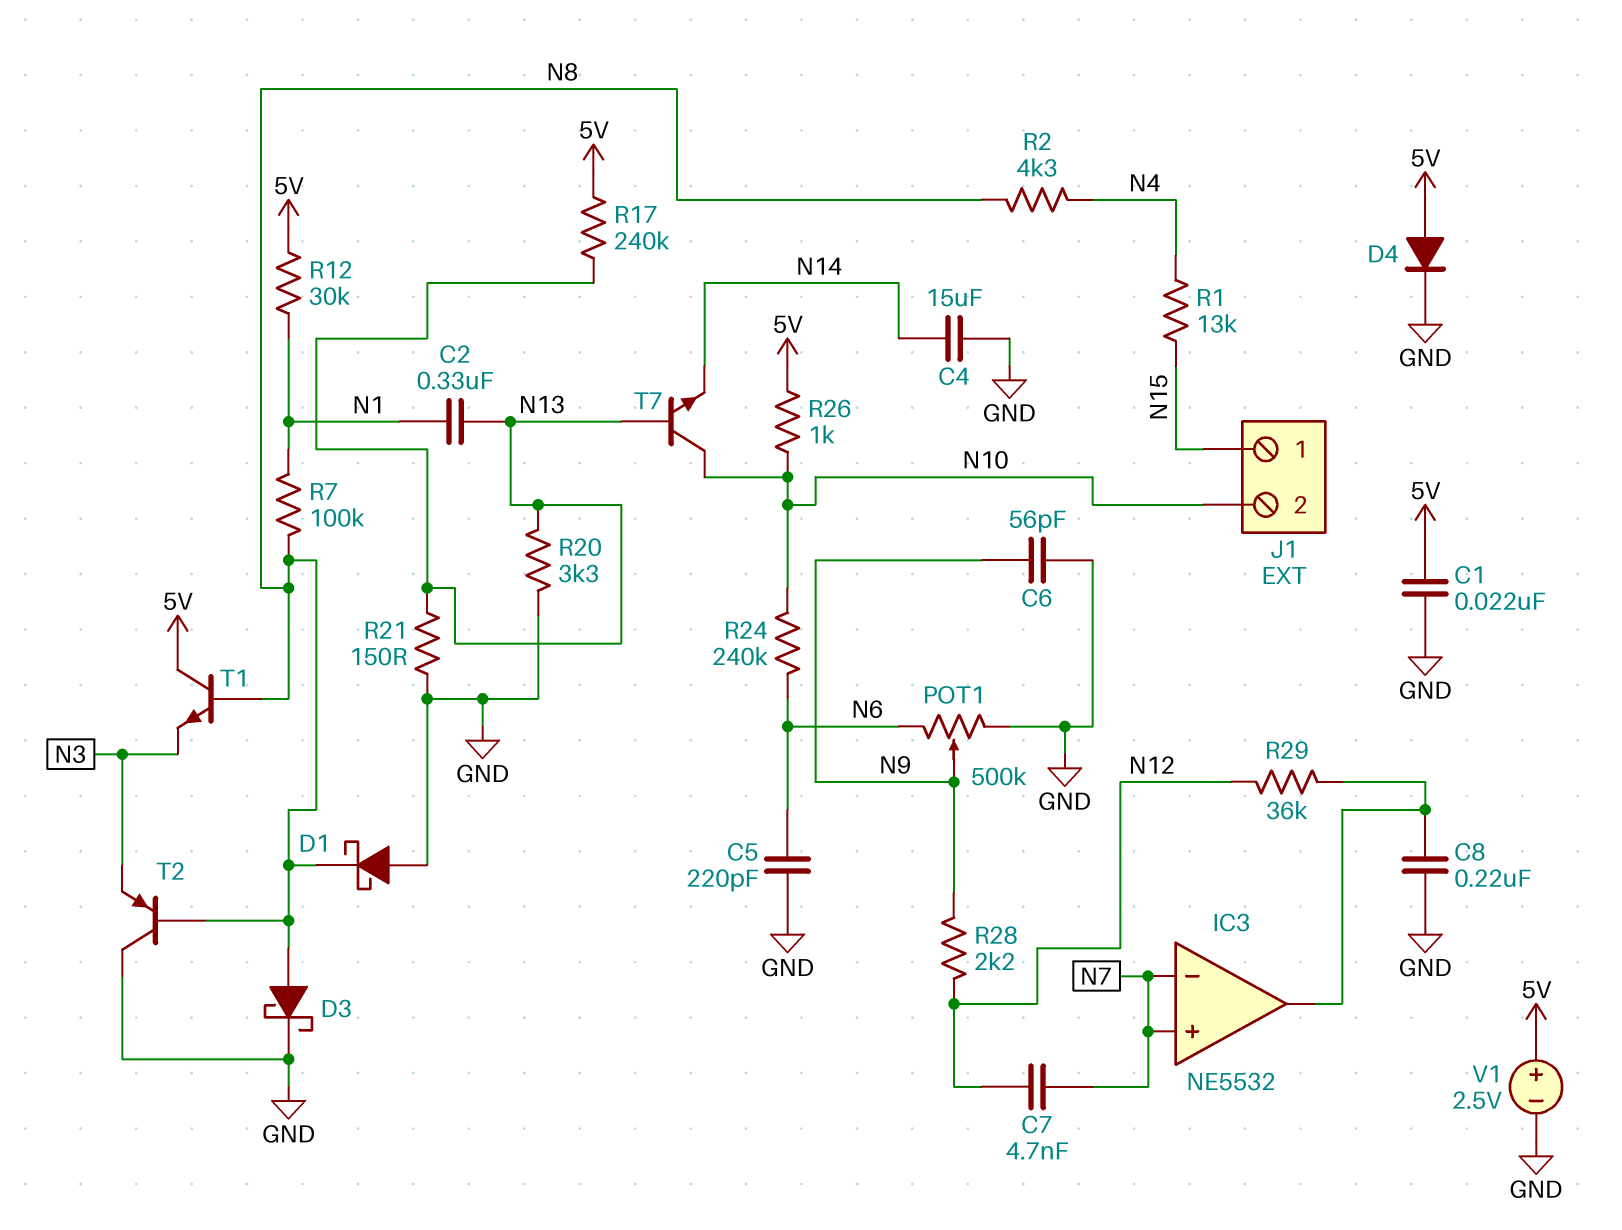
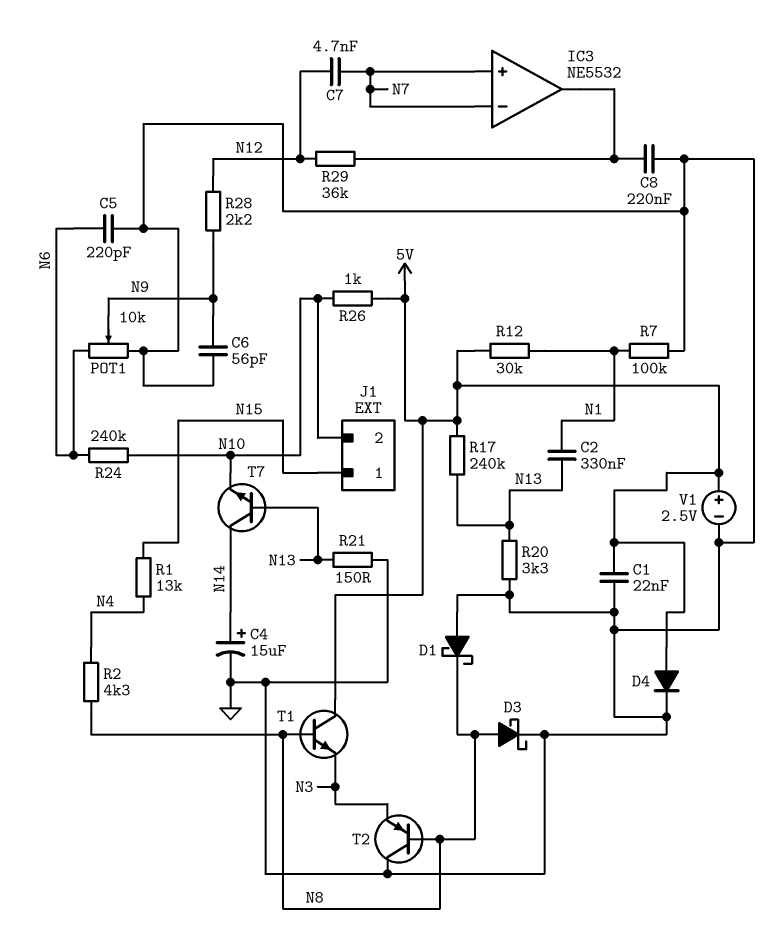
C4: 15uF (GND, N14) -> 15uF (plus N14, minus GND)
POT1: 500k (GND, N6, wiper N9) -> 10k (GND, N6, wiper N9)
R7: 100k (N1, N8) -> 100k (GND, N1)
T7: NPN (B N13, C N10, E N14) -> NPN (B N13, C N14, E N10)

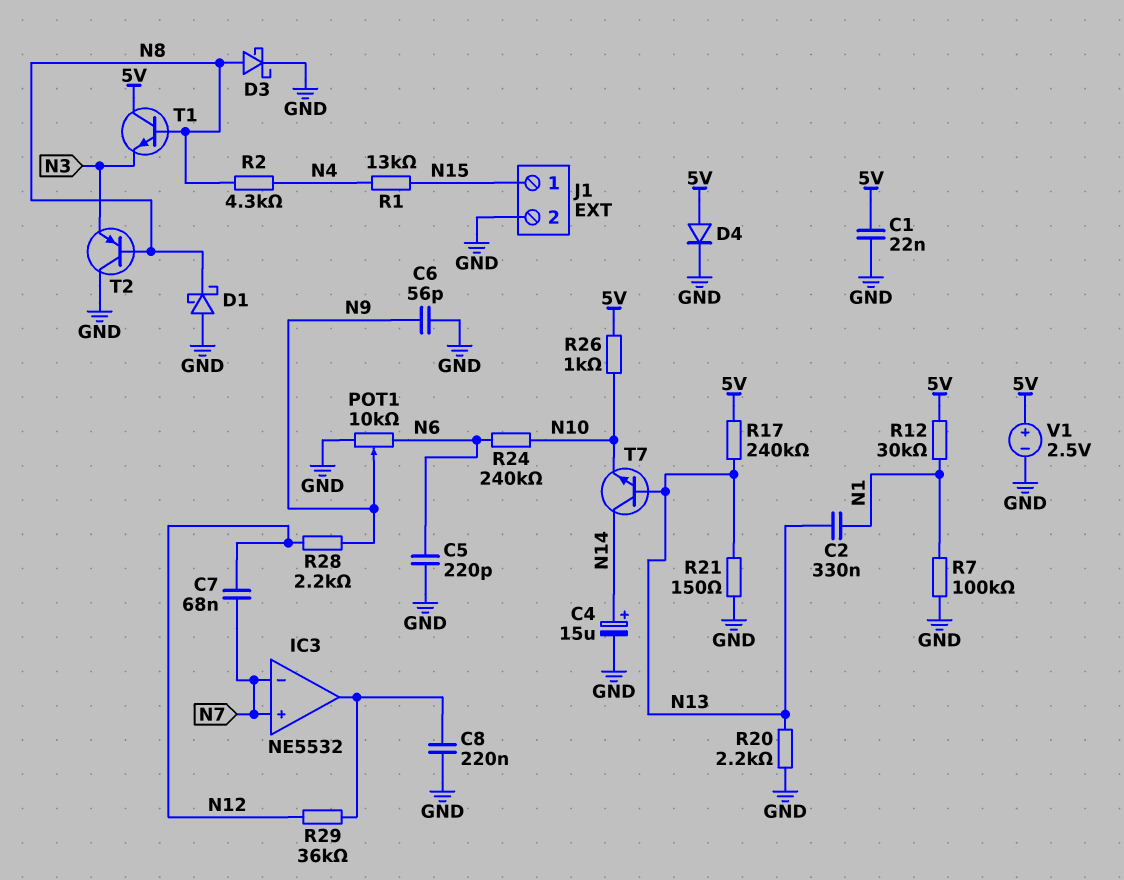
C7: 4.7nF (N7, N12) -> 68nF (N7, N12)
J1 pin 2: N10 -> GND
R20: 3.3k (GND, N13) -> 2.2k (GND, N13)

